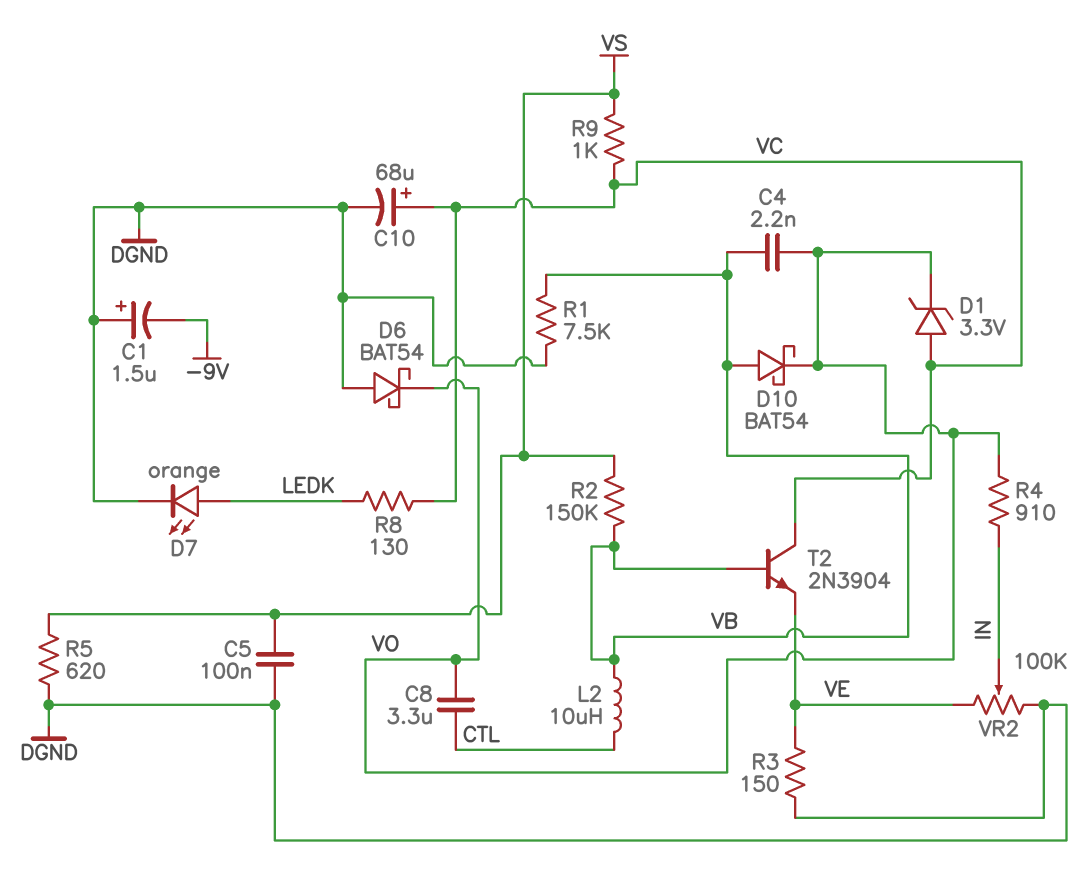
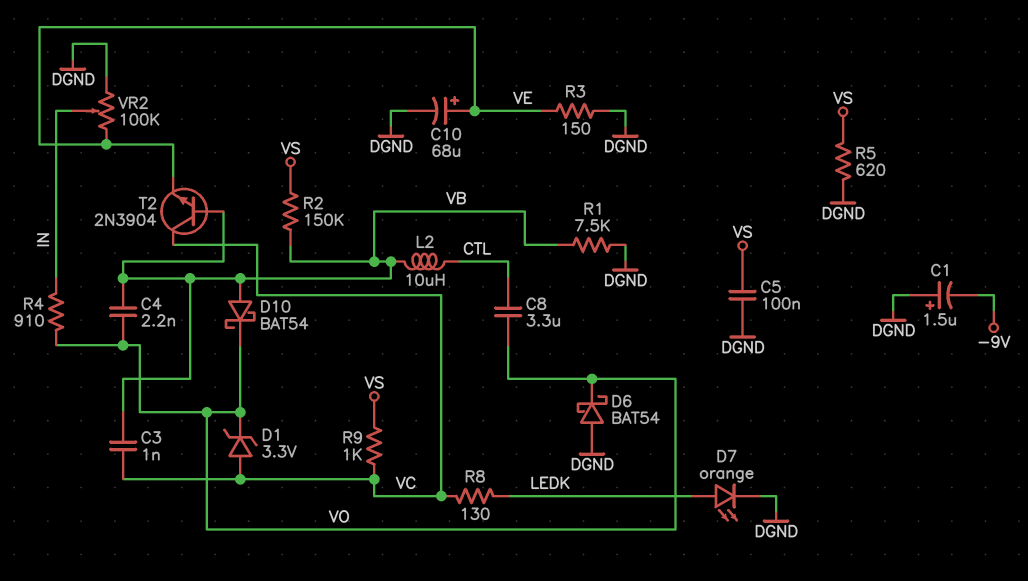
C3: none -> 1nF (VB, VC)
C10: 68uF (plus VC, minus DGND) -> 68uF (plus VE, minus DGND)

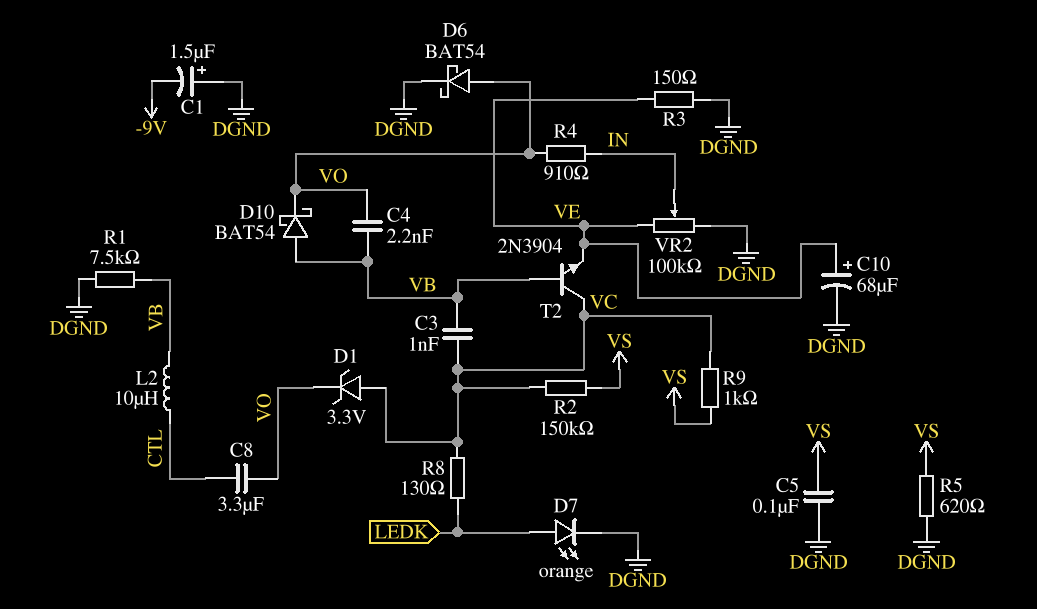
D6: schottky BAT54 (A DGND, K VO) -> schottky BAT54 (A VO, K DGND)
R2: 150k (VB, VS) -> 150k (VC, VS)

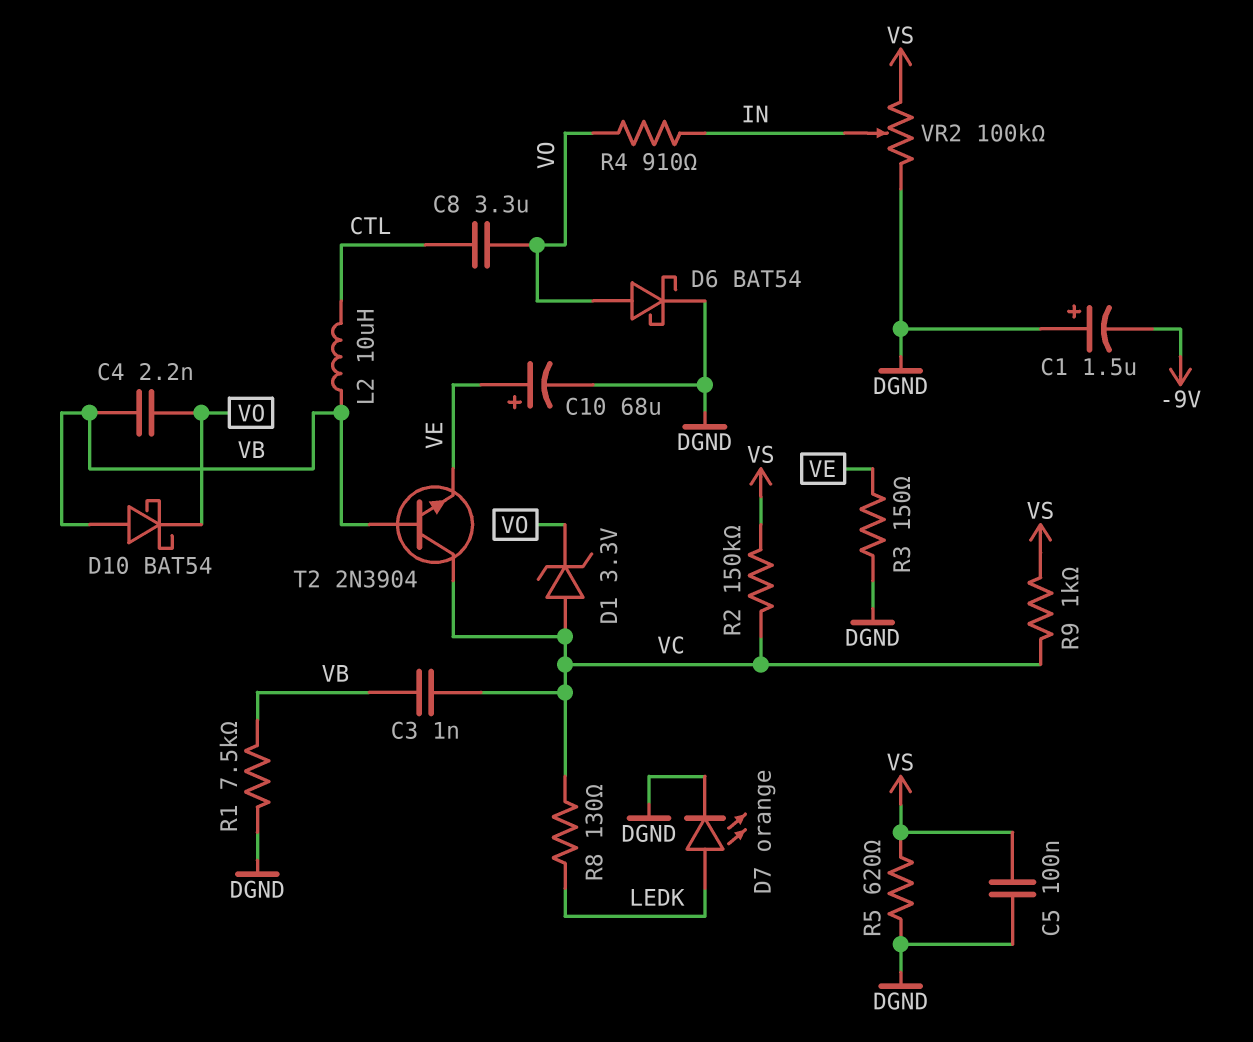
VR2: 100k (DGND, VE, wiper IN) -> 100k (DGND, VS, wiper IN)

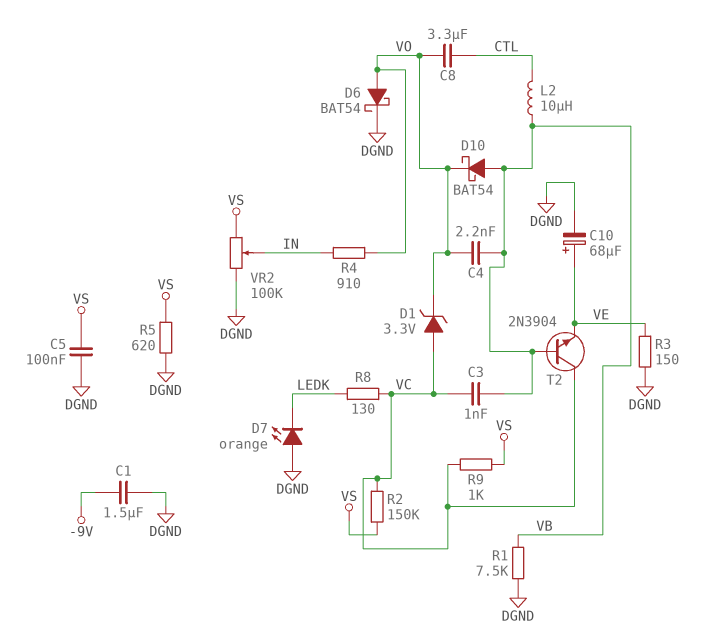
C1: 1.5uF (plus DGND, minus -9V) -> 1.5uF (-9V, DGND)
D7: LED orange (A LEDK, K DGND) -> LED orange (A DGND, K LEDK)

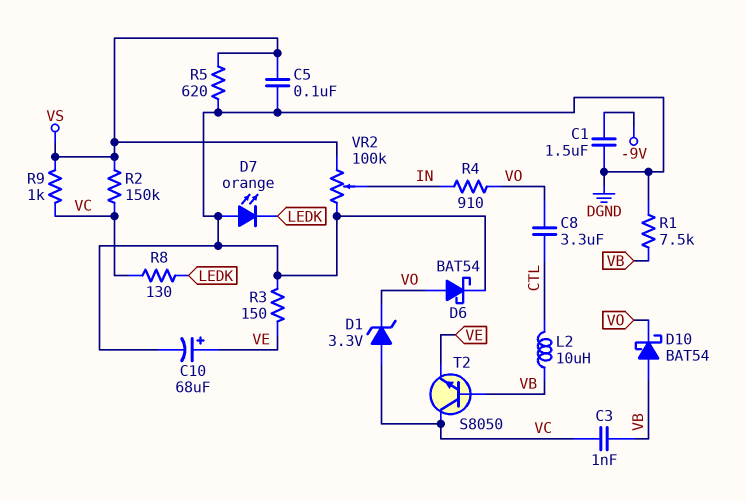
C4: 2.2nF (VB, VO) -> none
T2: NPN 2N3904 (B VB, C VC, E VE) -> NPN S8050 (B VB, C VC, E VE)

